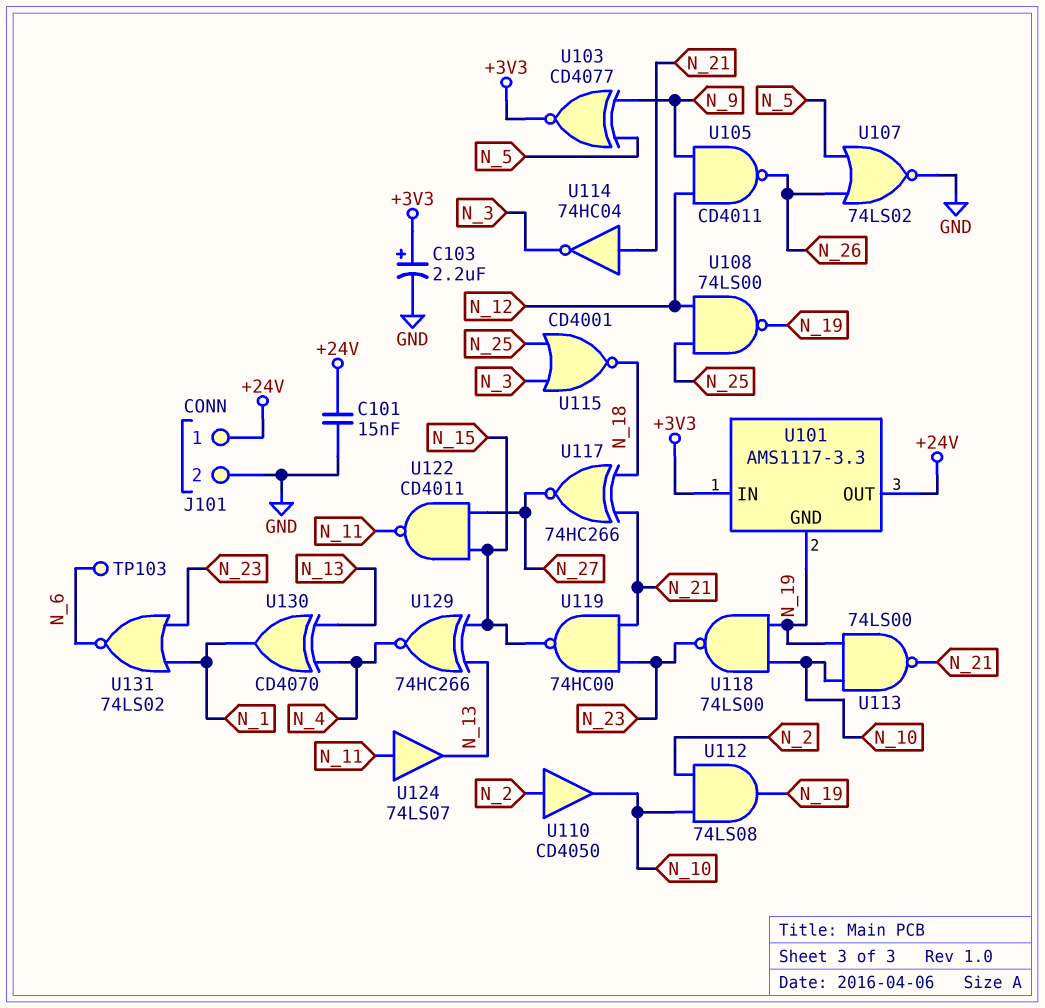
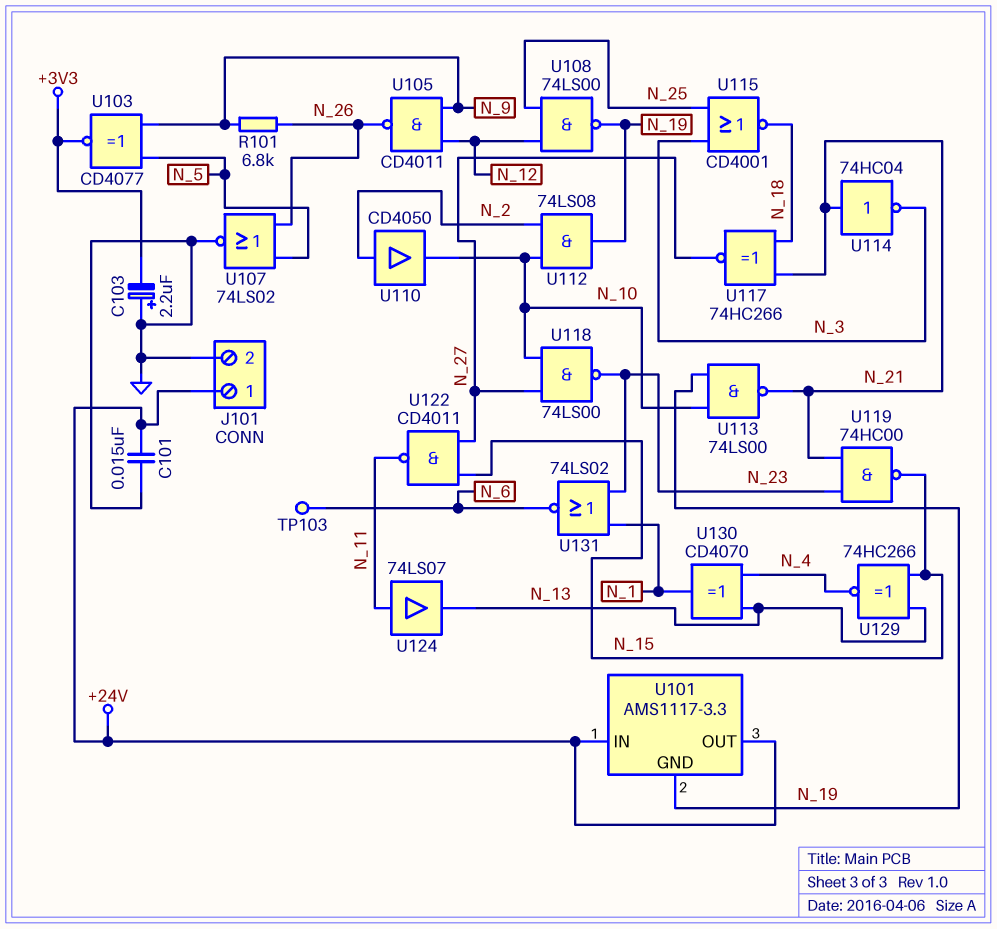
C103: 2.2uF (plus +3V3, minus GND) -> 2.2uF (plus GND, minus +3V3)
R101: none -> 6.8k (N_9, N_26)
U101 pin IN: +3V3 -> +24V
U118: NAND 74LS00 (in N_10, in N_19, out N_23) -> NAND 74LS00 (in N_10, in N_27, out N_23)

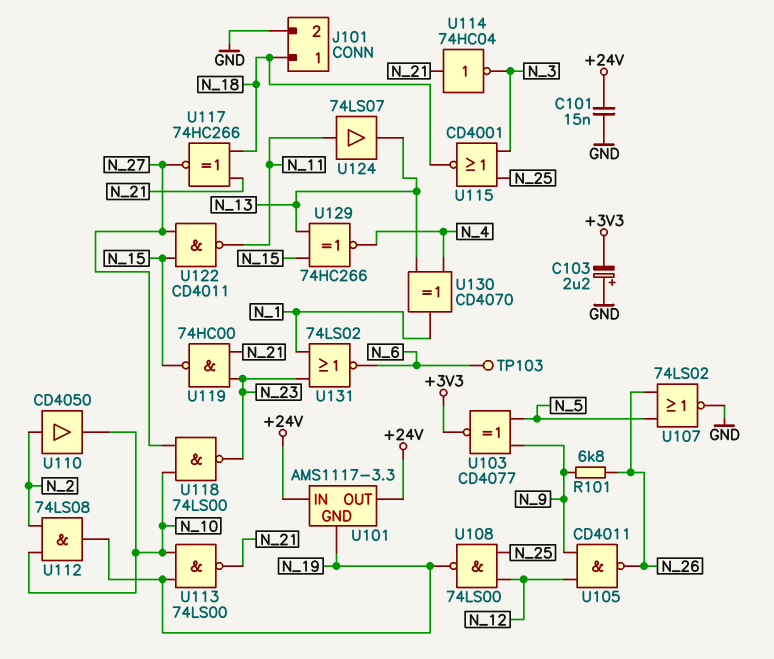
J101 pin 1: +24V -> N_18

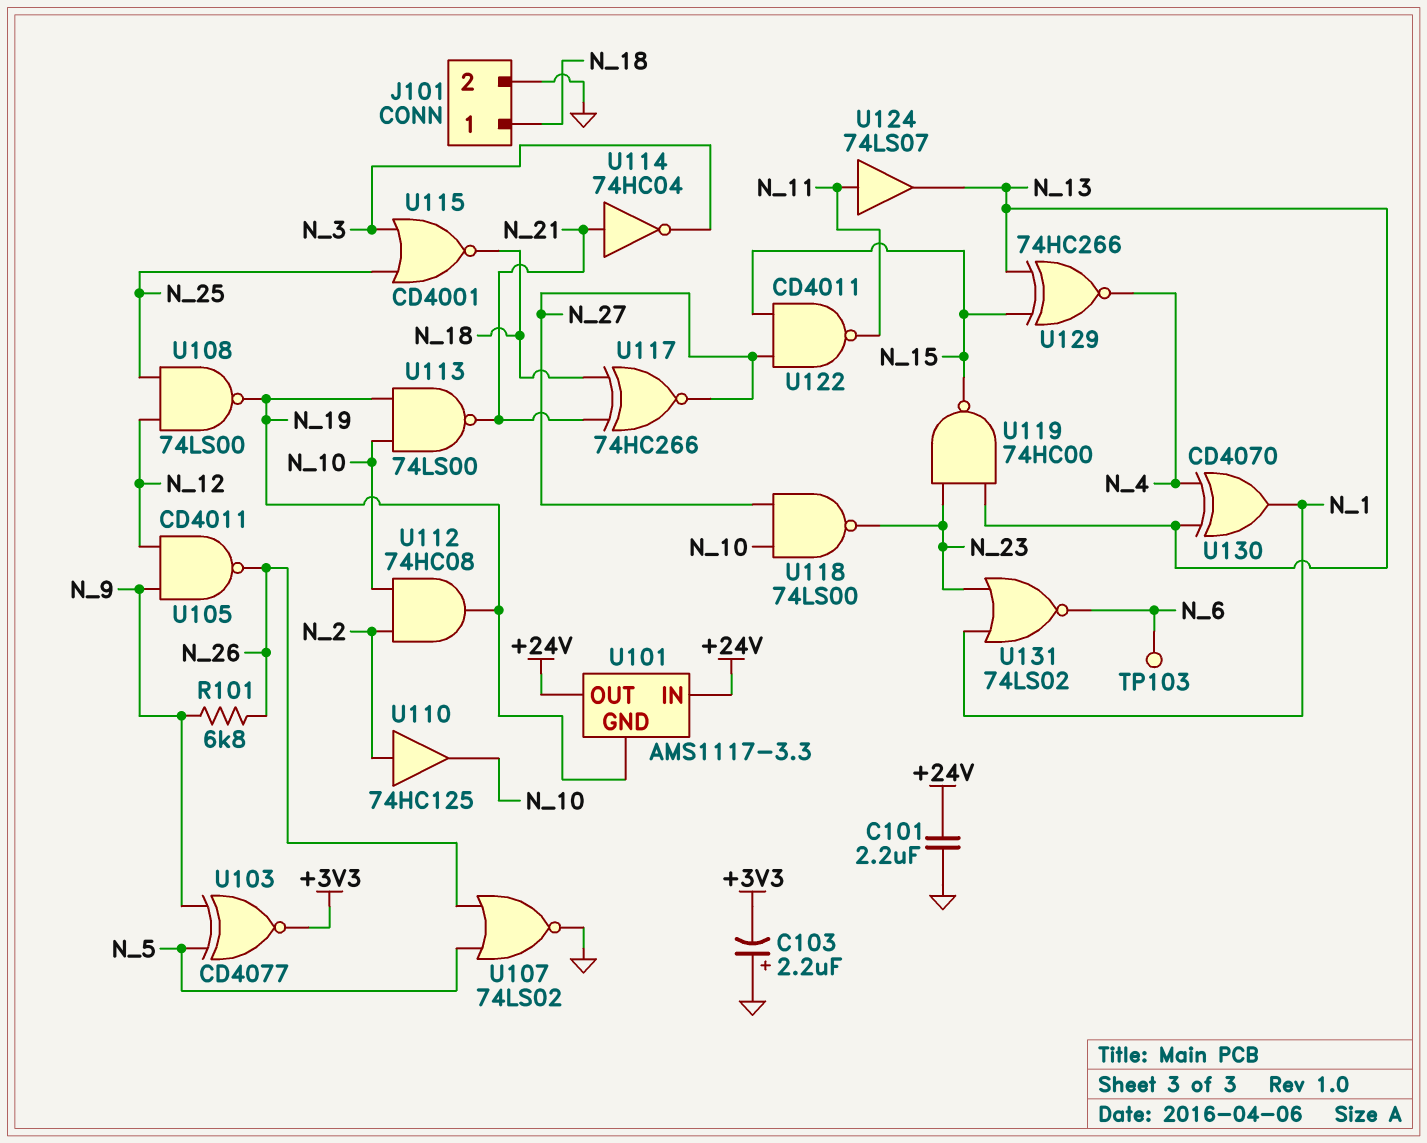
C101: 15nF (+24V, GND) -> 2.2uF (+24V, GND)
U110: buffer CD4050 (in N_2, out N_10) -> buffer 74HC125 (in N_2, out N_10)
U112: AND 74LS08 (in N_2, in N_10, out N_19) -> AND 74HC08 (in N_2, in N_10, out N_19)
U119: NAND 74HC00 (in N_21, in N_23, out N_15) -> NAND 74HC00 (in N_13, in N_23, out N_15)

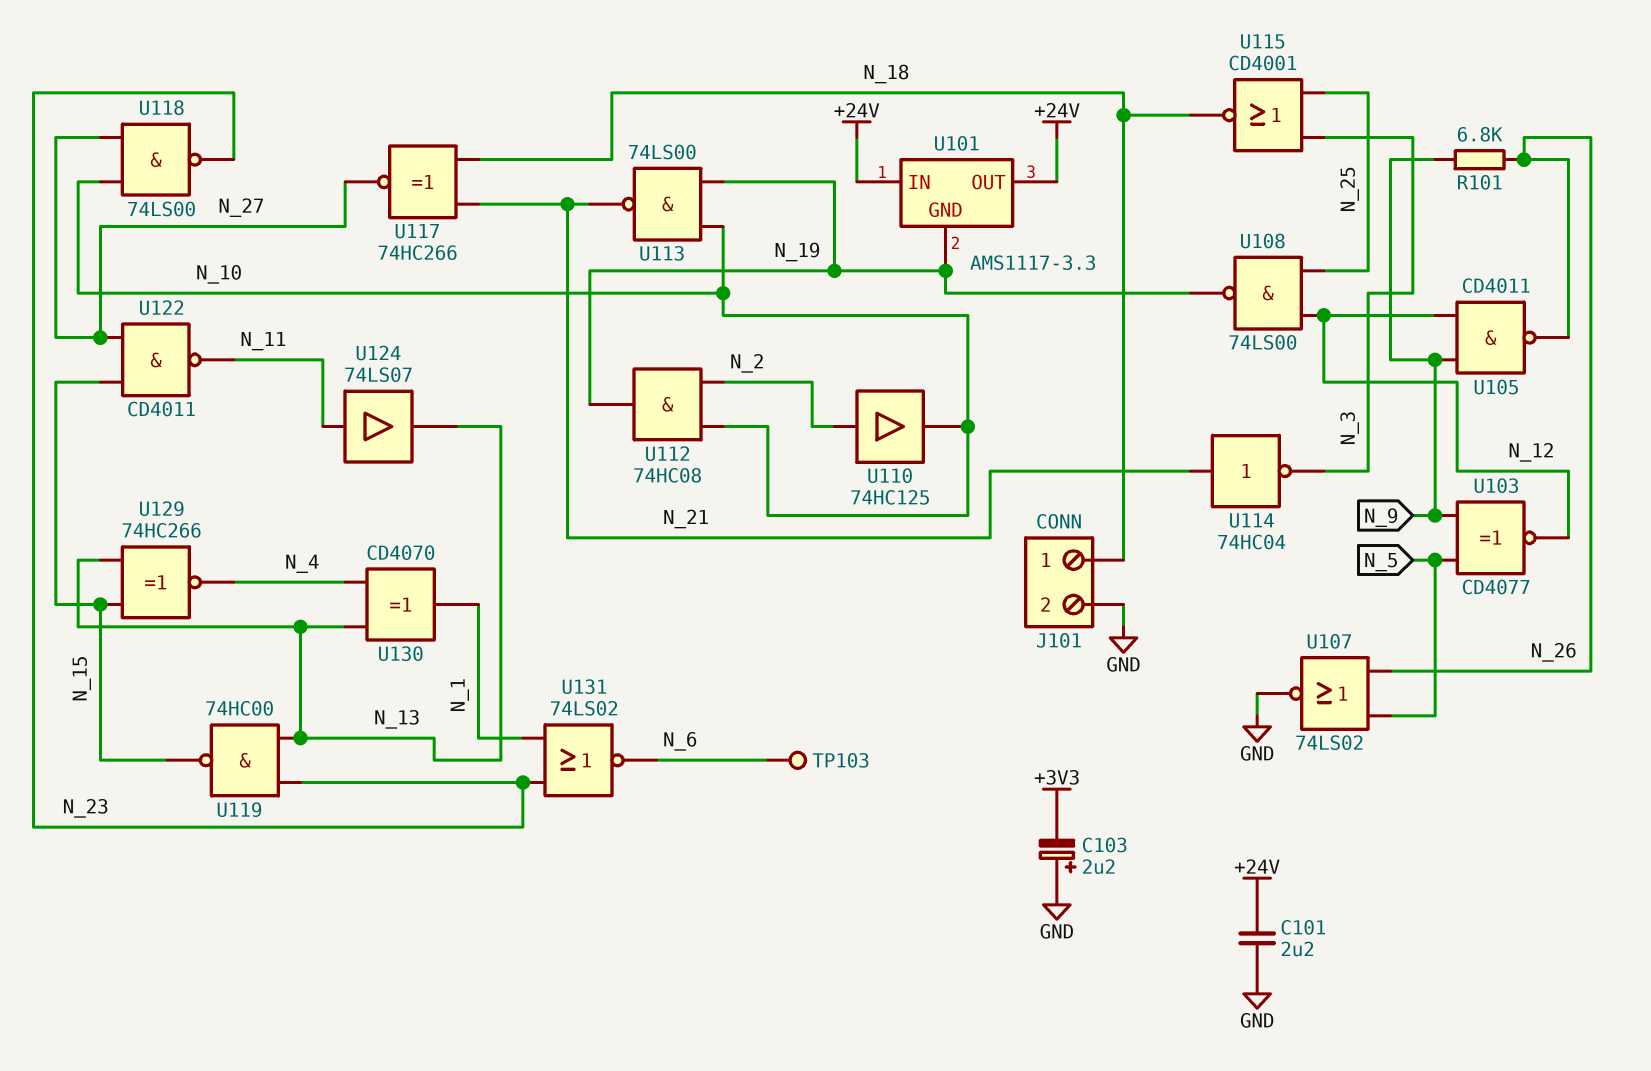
U103: XNOR CD4077 (in N_5, in N_9, out +3V3) -> XNOR CD4077 (in N_5, in N_9, out N_12)

